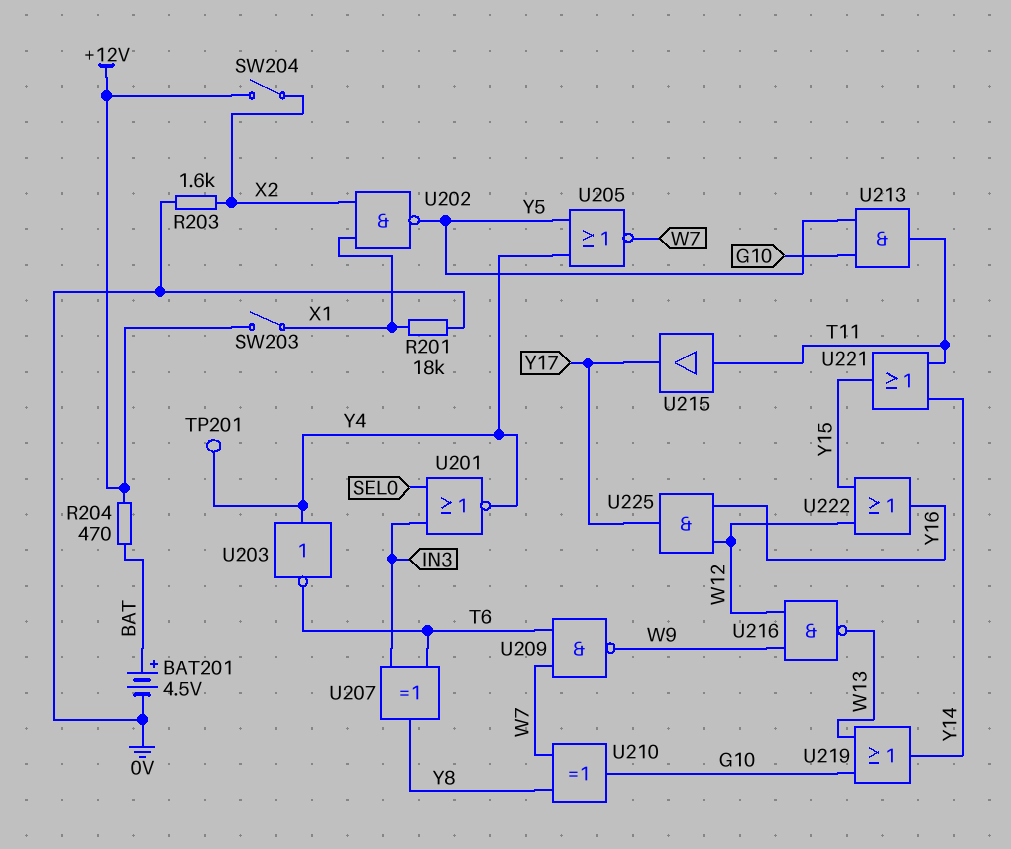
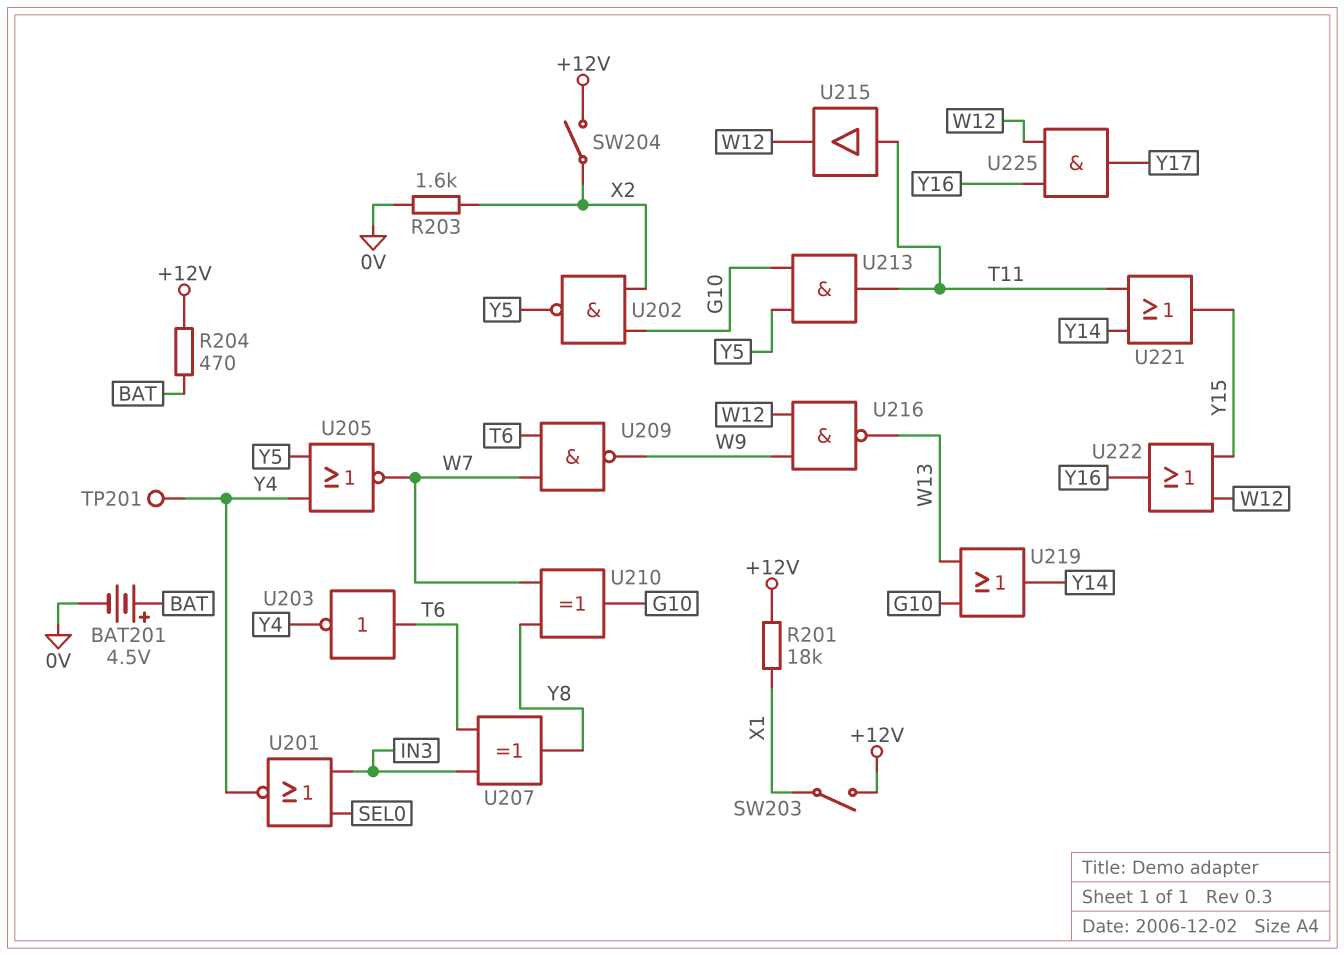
R201: 18k (0V, X1) -> 18k (+12V, X1)
U202: NAND (in X1, in X2, out Y5) -> NAND (in G10, in X2, out Y5)
U203: NOT (in Y4, out T6) -> NOT (in T6, out Y4)
U215: buffer (in T11, out Y17) -> buffer (in T11, out W12)

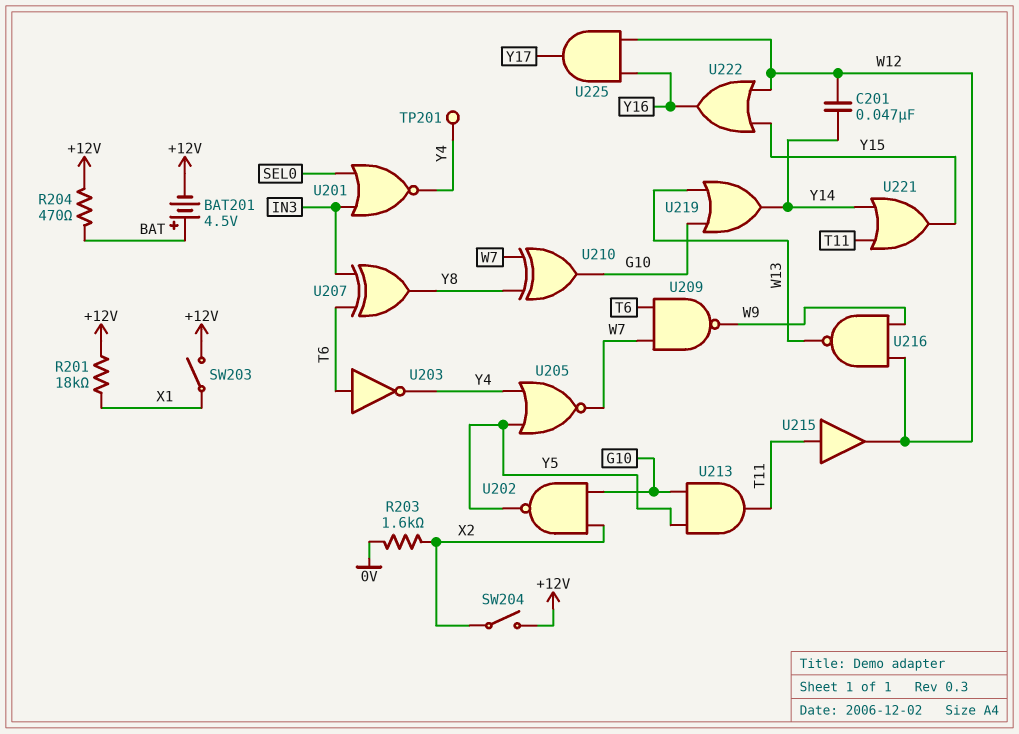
BAT201: 4.5V (plus BAT, minus 0V) -> 4.5V (plus BAT, minus +12V)
C201: none -> 47nF (W12, Y14)

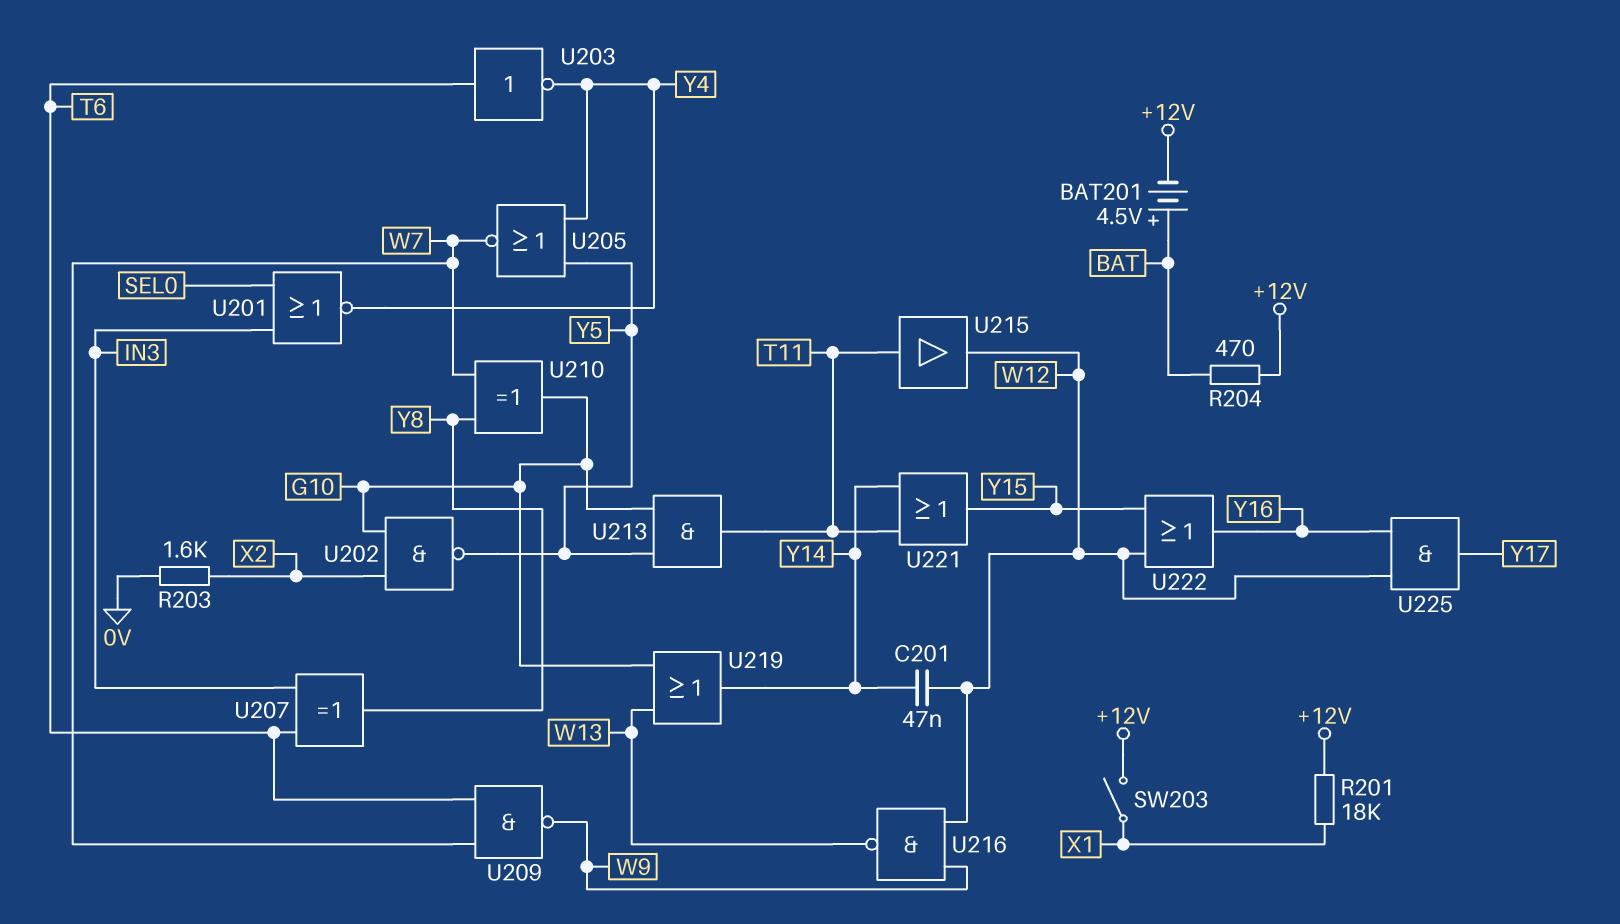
SW204: switch (+12V, X2) -> none
TP201: test point (Y4) -> none

